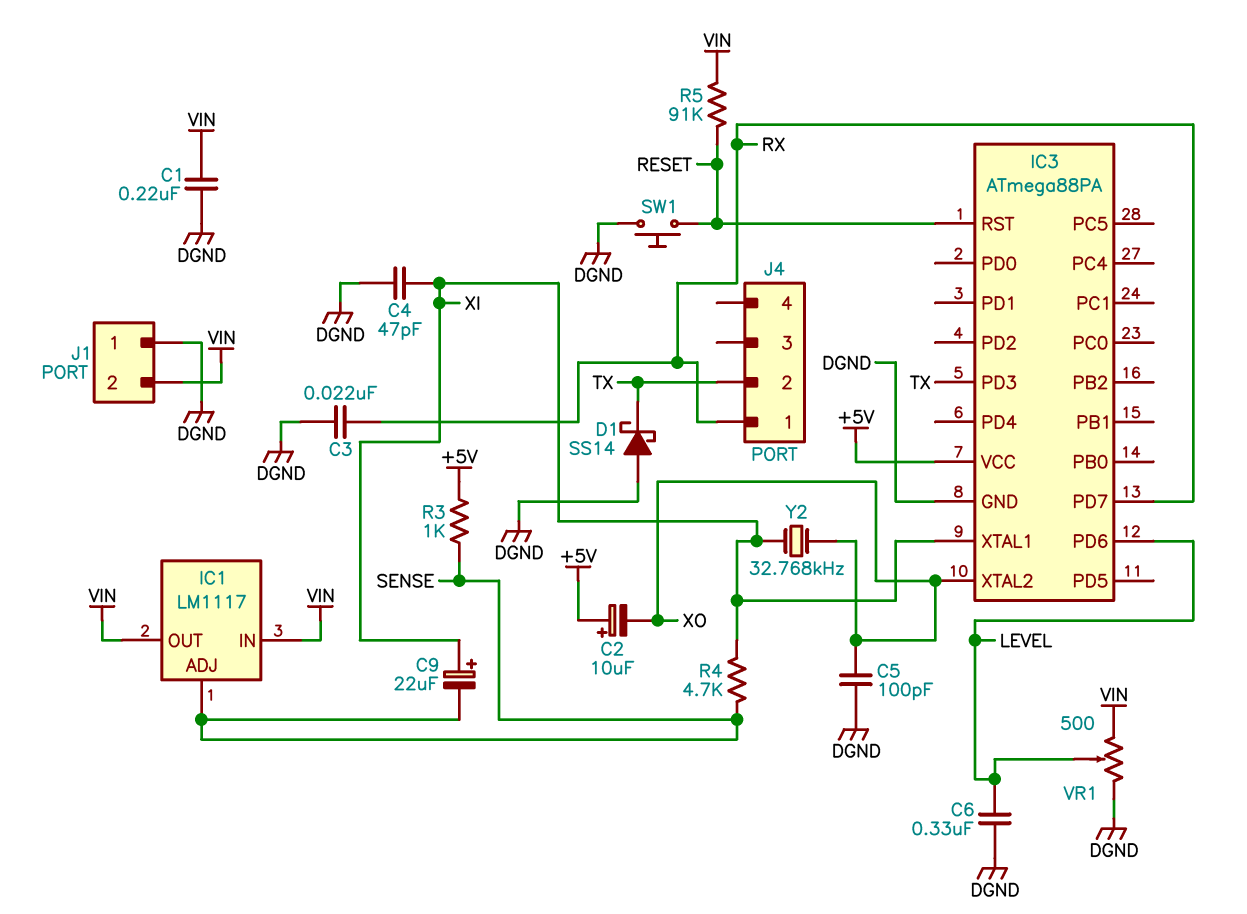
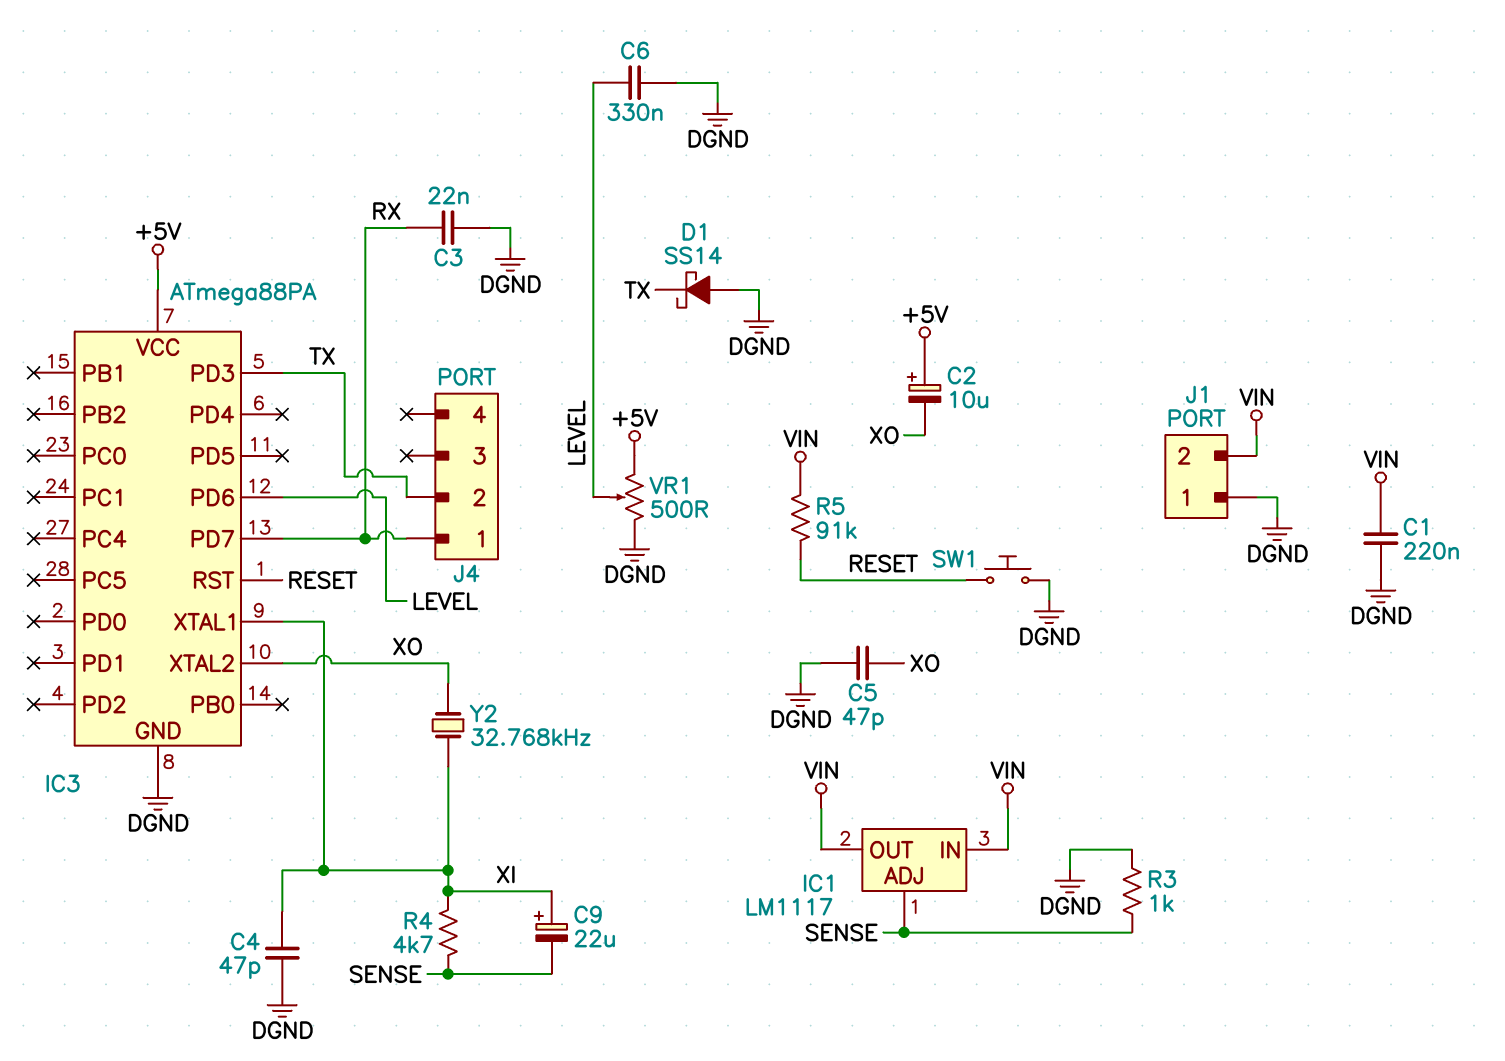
C5: 100pF (DGND, XO) -> 47pF (DGND, XO)
R3: 1k (+5V, SENSE) -> 1k (DGND, SENSE)
VR1: 500 (DGND, VIN, wiper LEVEL) -> 500 (+5V, DGND, wiper LEVEL)

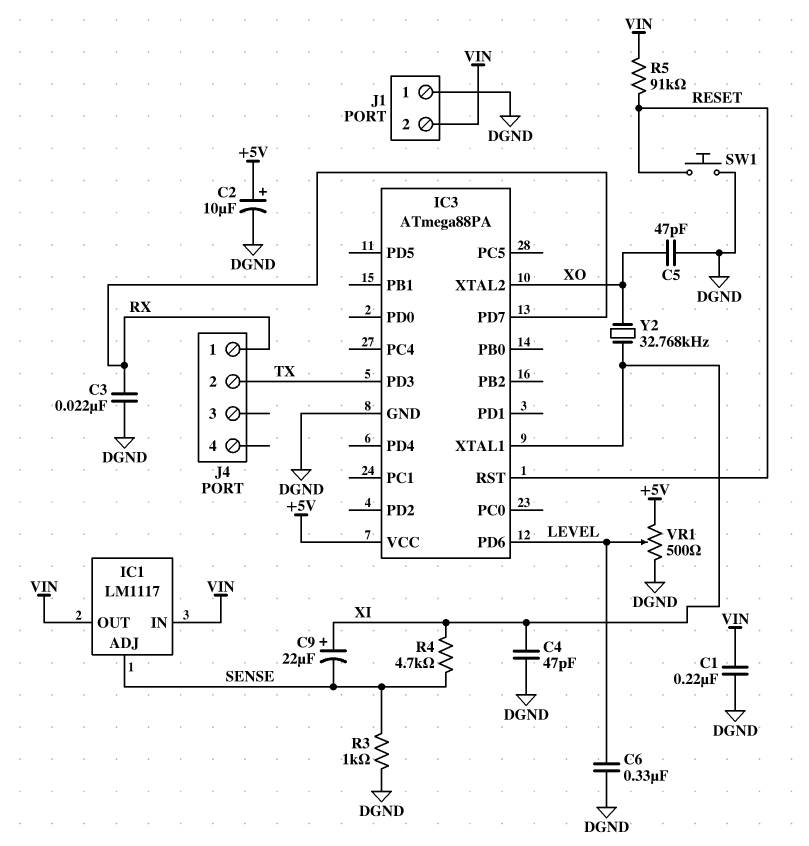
C2: 10uF (plus +5V, minus XO) -> 10uF (plus +5V, minus DGND)
D1: schottky SS14 (A DGND, K TX) -> none

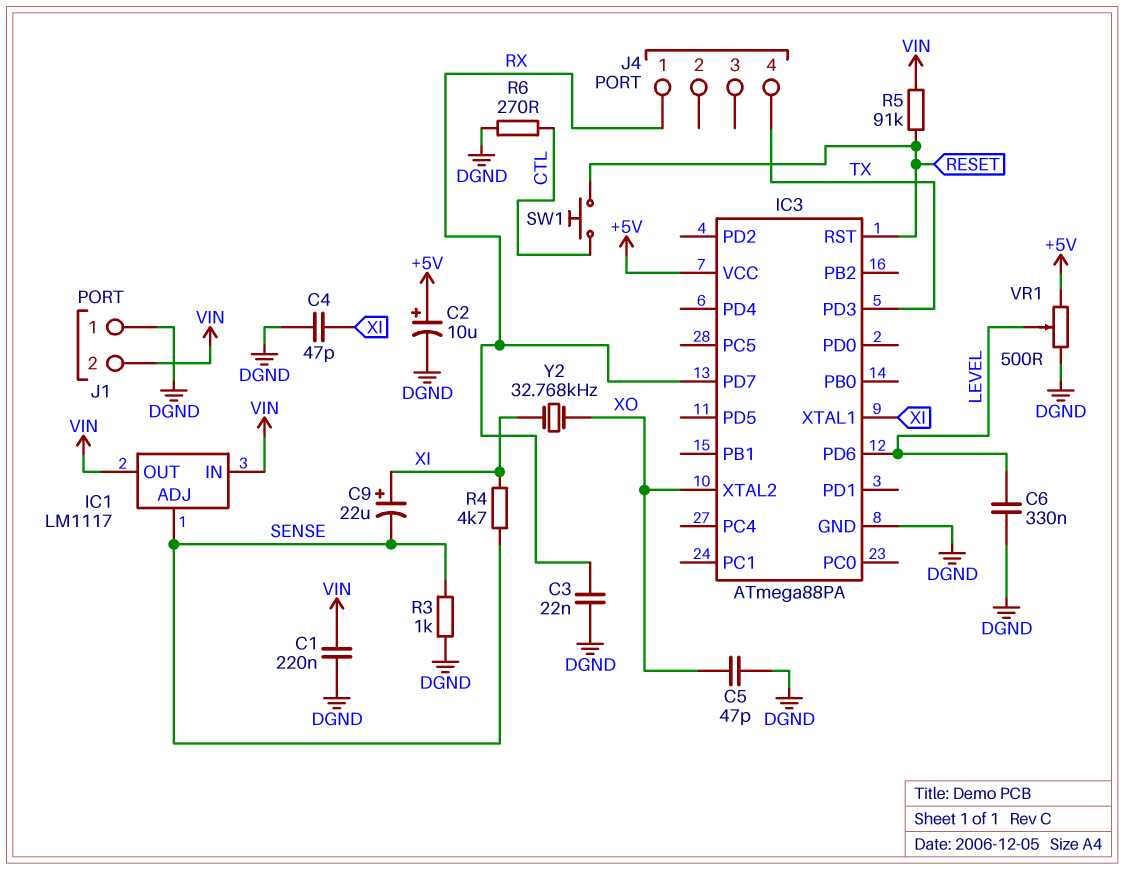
J4 pin 2: TX -> none
J4 pin 4: none -> TX
R6: none -> 270 (CTL, DGND)
SW1: button (DGND, RESET) -> button (CTL, RESET)

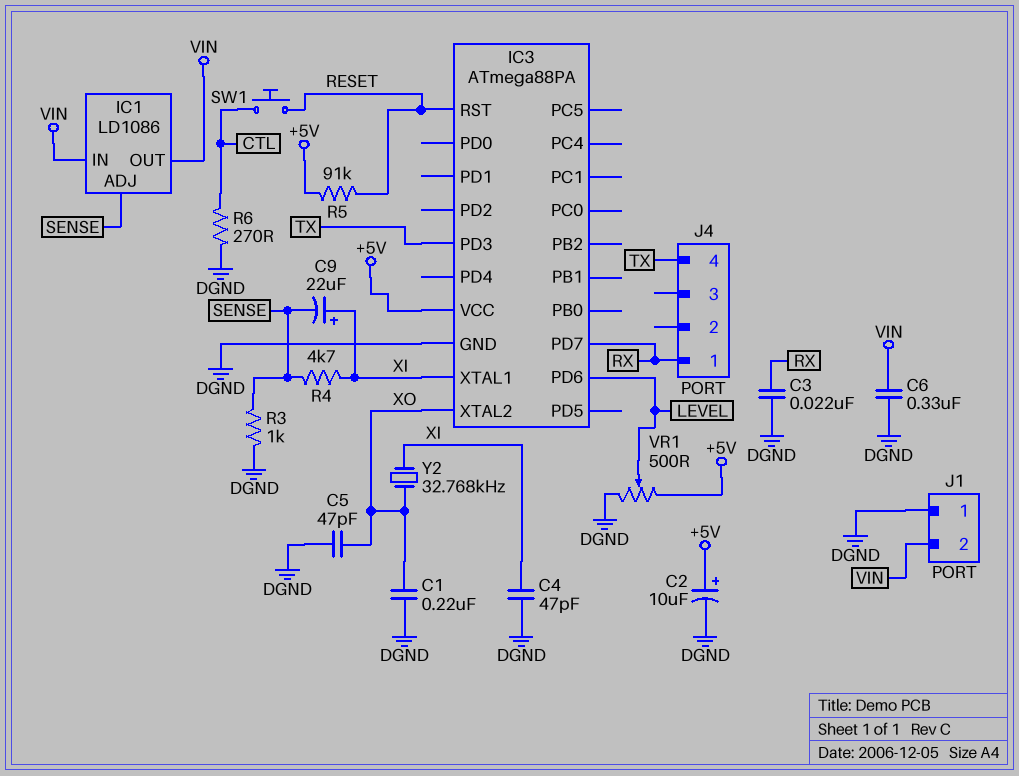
C1: 220nF (DGND, VIN) -> 220nF (DGND, XO)
C6: 330nF (DGND, LEVEL) -> 330nF (DGND, VIN)
IC1: LM1117 -> LD1086
R5: 91k (RESET, VIN) -> 91k (+5V, RESET)

